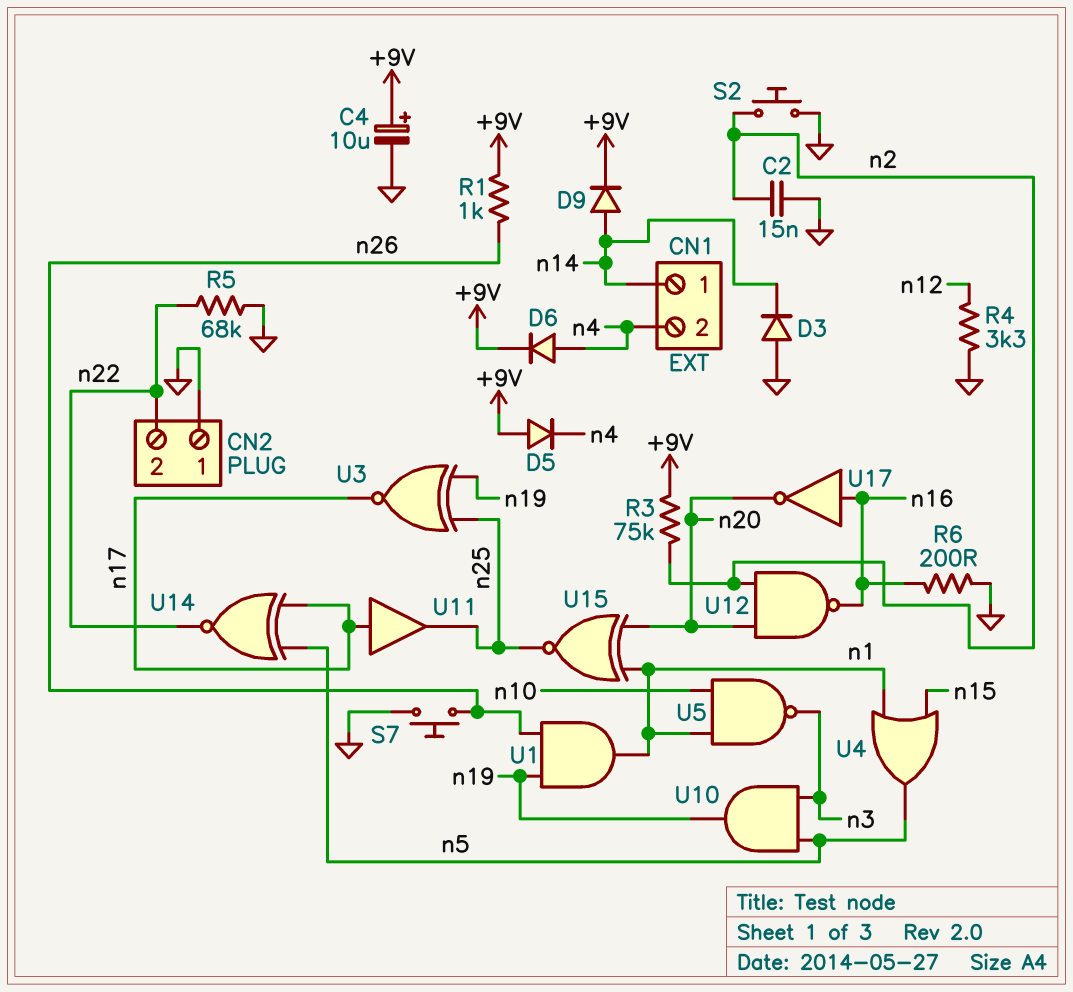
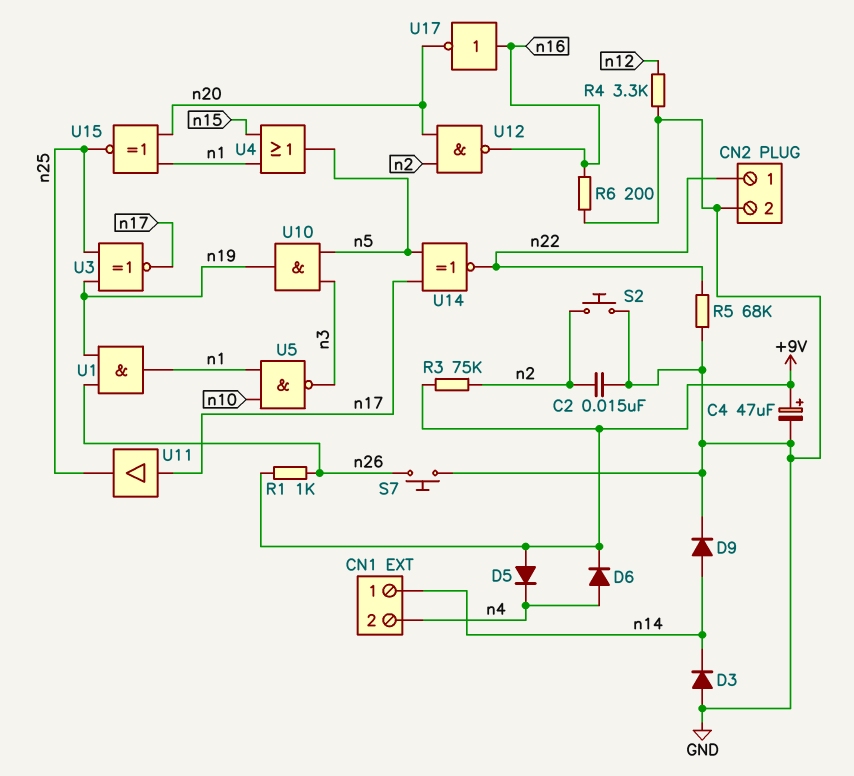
C4: 10uF (plus +9V, minus GND) -> 47uF (plus +9V, minus GND)
CN2 pin 1: GND -> n22
CN2 pin 2: n22 -> GND
D9: diode (A n14, K +9V) -> diode (A n14, K GND)

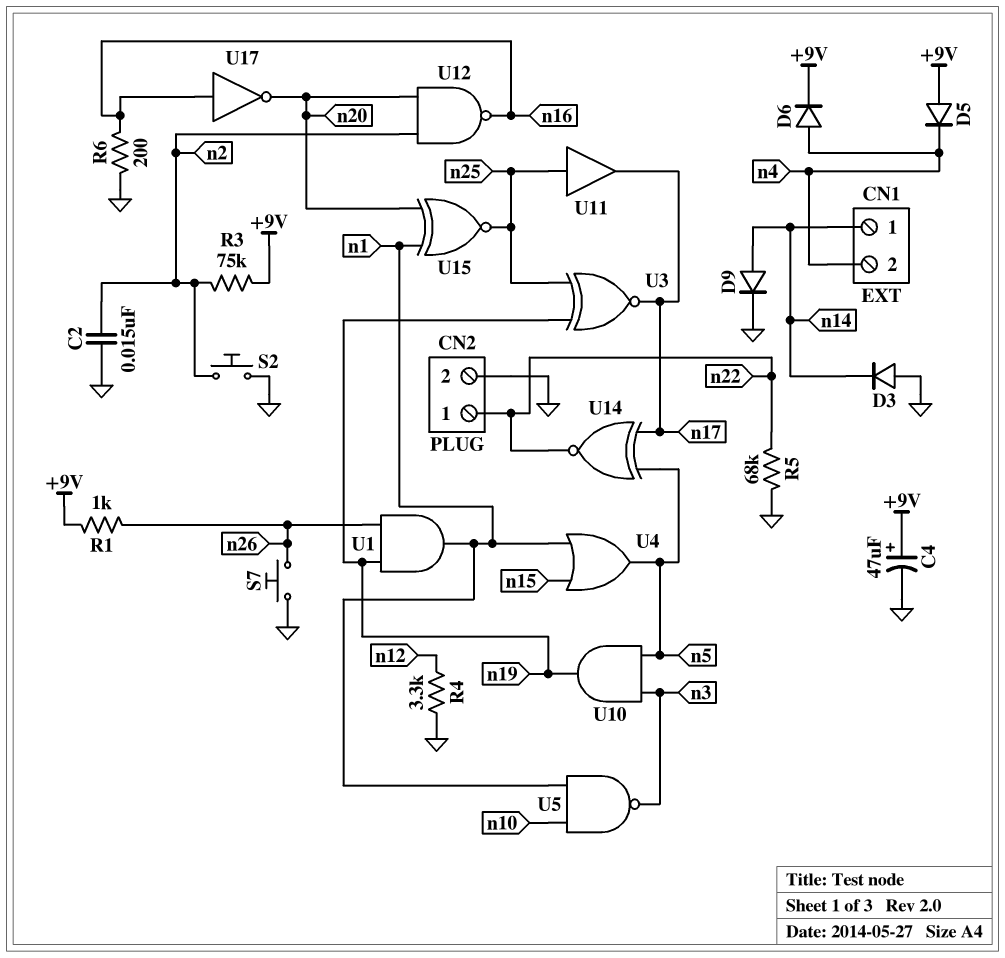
U11: buffer (in n17, out n25) -> buffer (in n25, out n17)

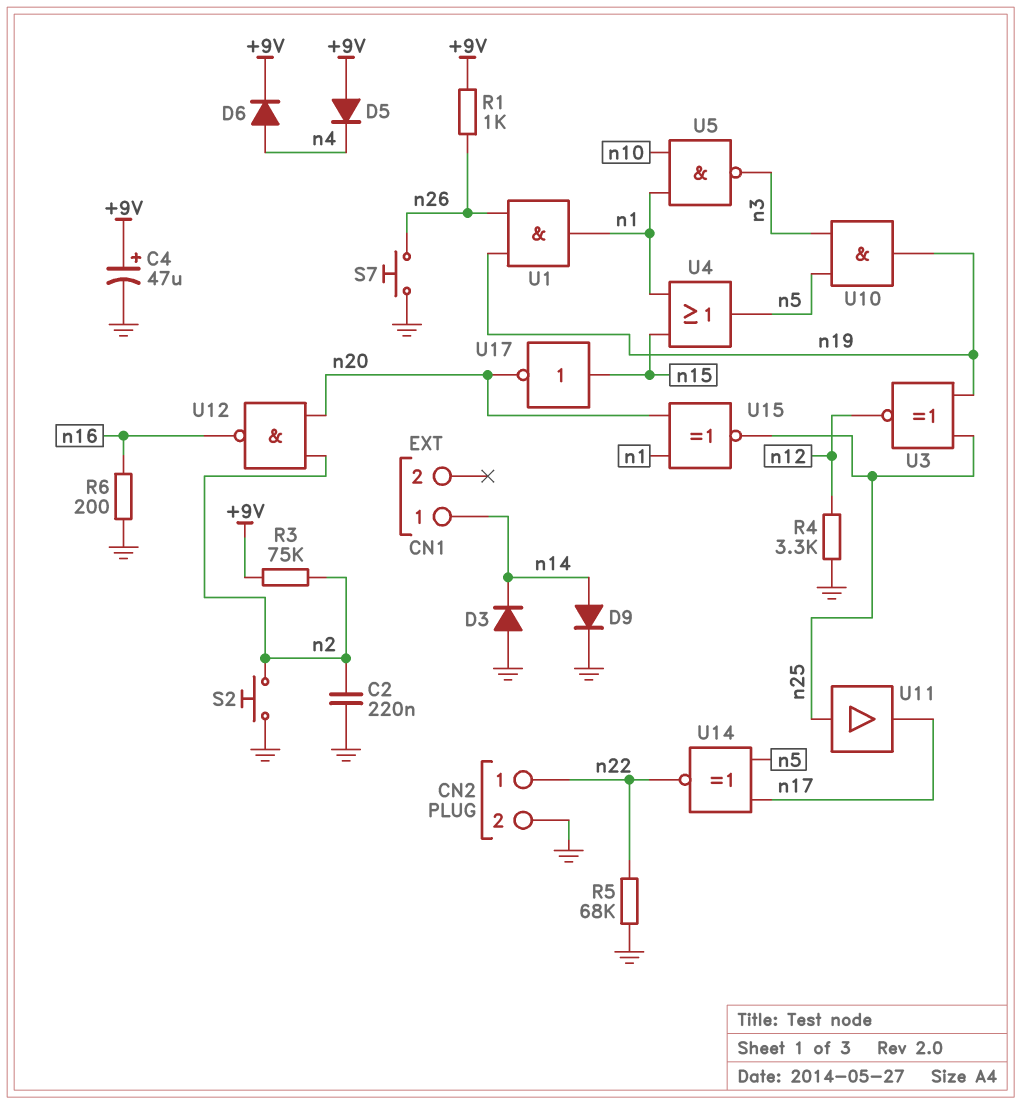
C2: 15nF (GND, n2) -> 220nF (GND, n2)
CN1 pin 2: n4 -> none
U3: XNOR (in n19, in n25, out n17) -> XNOR (in n19, in n25, out n12)
U17: NOT (in n16, out n20) -> NOT (in n15, out n20)

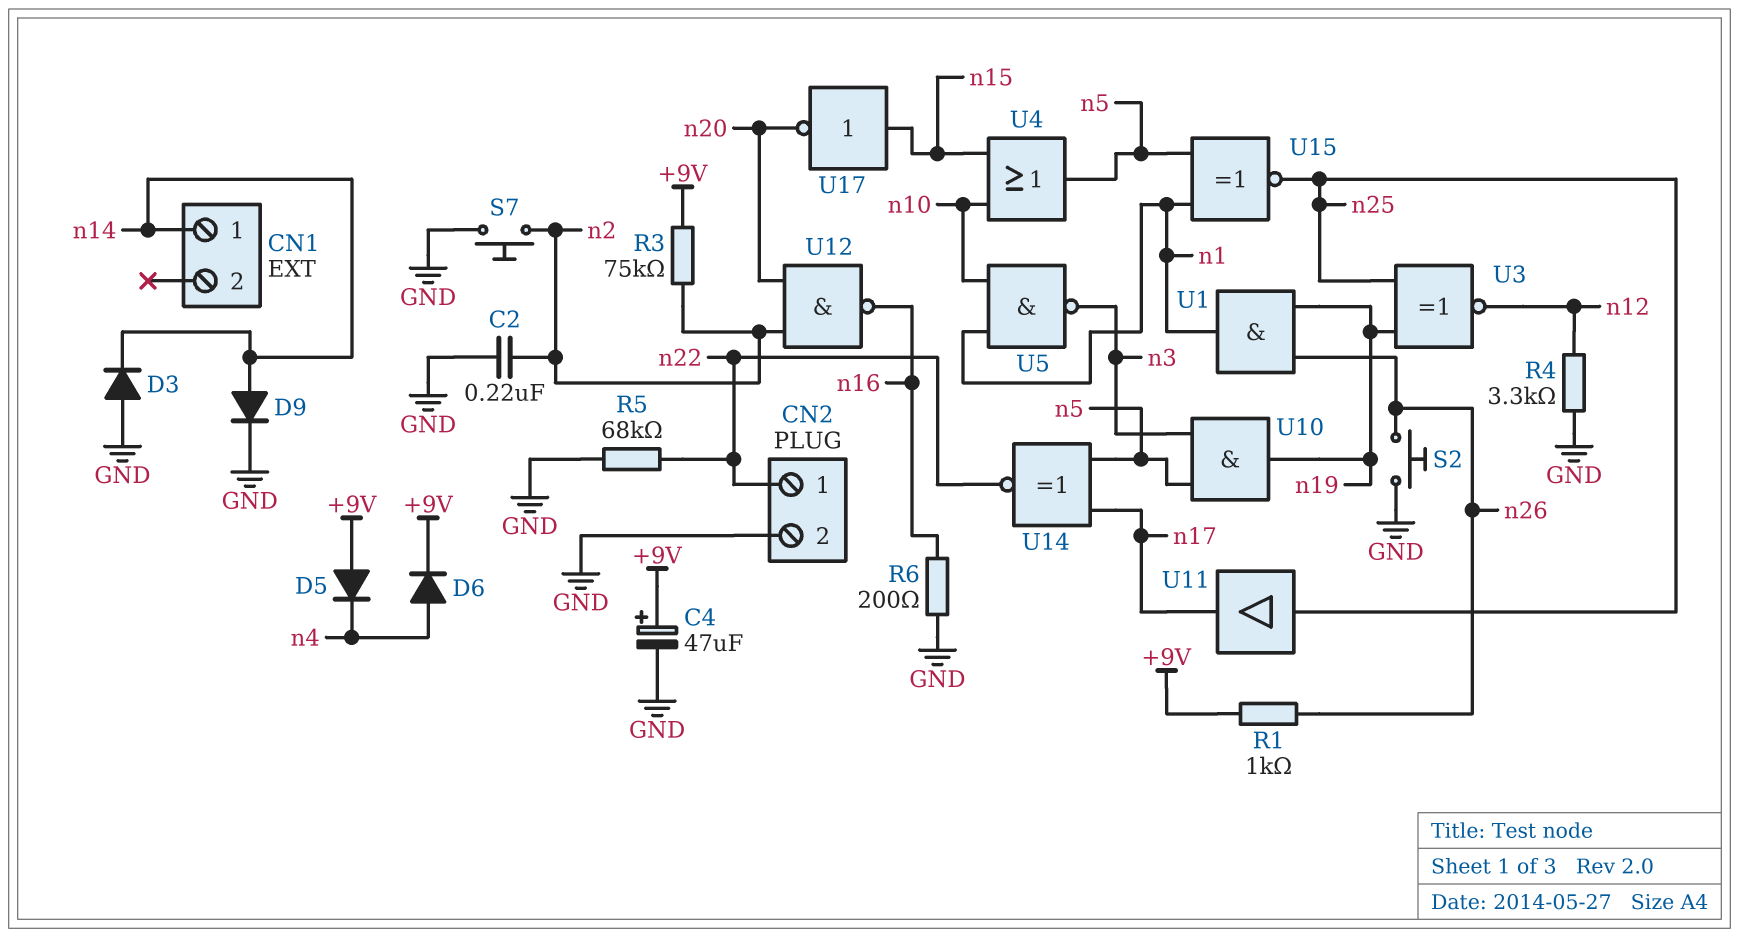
S2: button (GND, n2) -> button (GND, n26)
S7: button (GND, n26) -> button (GND, n2)
U4: OR (in n1, in n15, out n5) -> OR (in n10, in n15, out n5)
U15: XNOR (in n1, in n20, out n25) -> XNOR (in n1, in n5, out n25)

